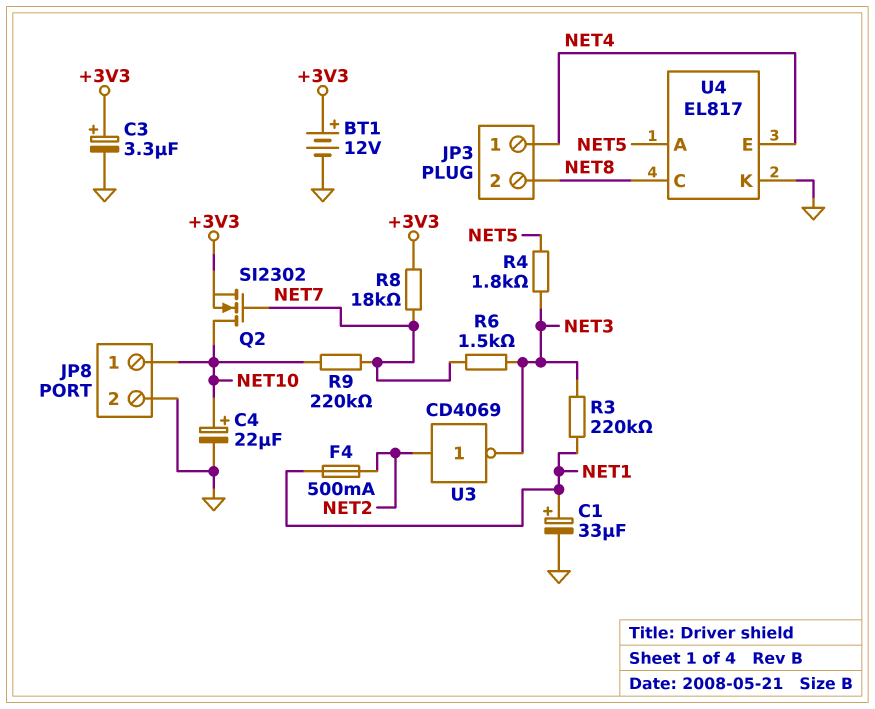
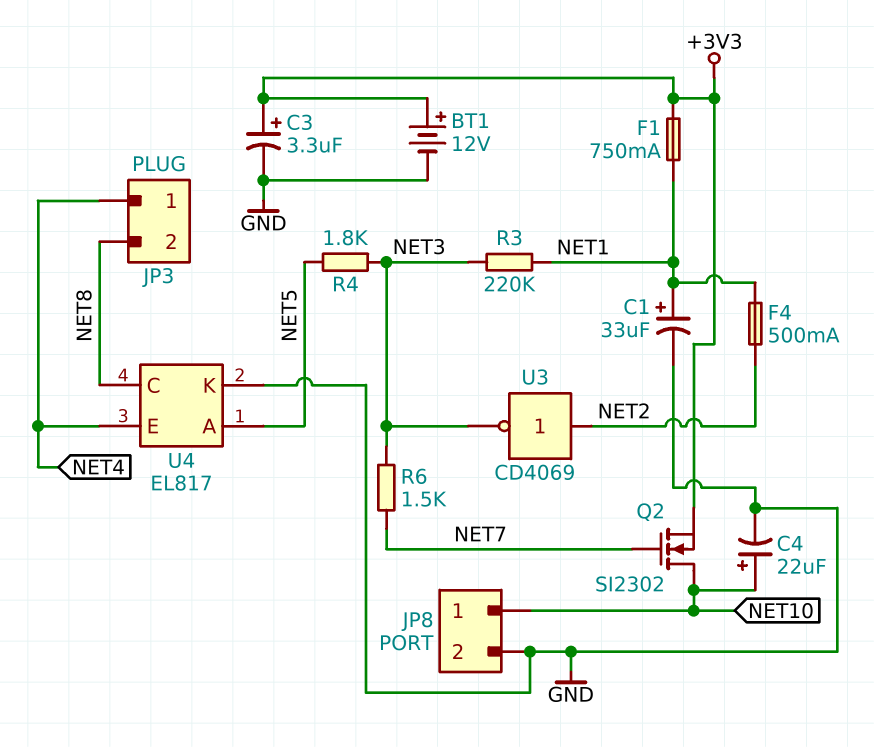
F1: none -> 750mA (+3V3, NET1)
R8: 18k (+3V3, NET7) -> none
R9: 220k (NET7, NET10) -> none

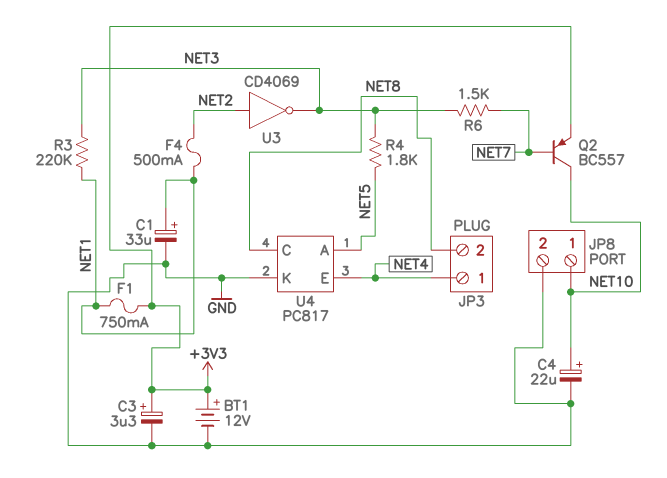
Q2: NMOS SI2302 (G NET7, D NET10, S +3V3) -> PNP BC557 (B NET7, C NET10, E +3V3)
U4: EL817 -> PC817

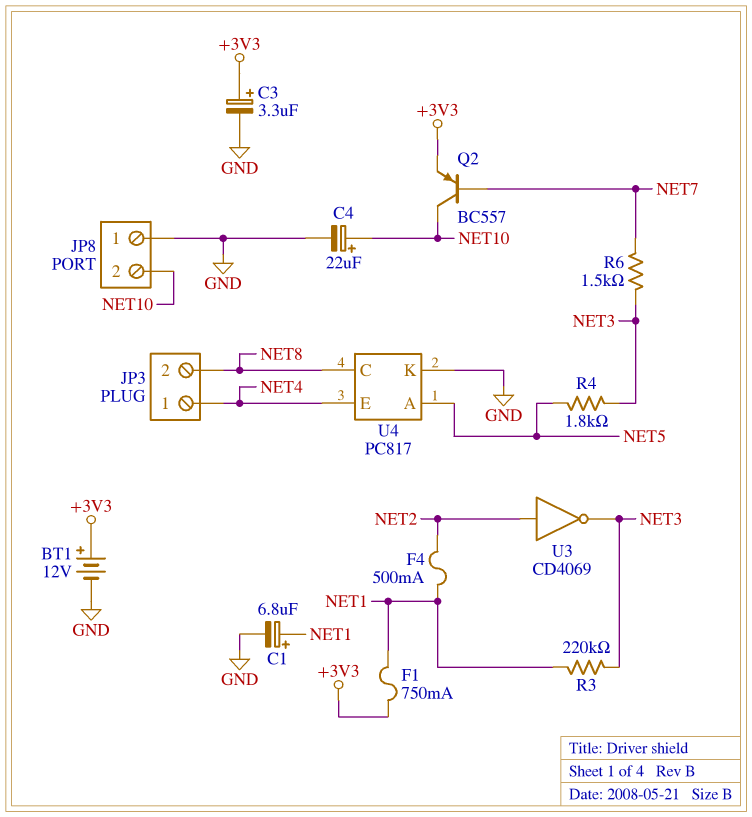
C1: 33uF (plus NET1, minus GND) -> 6.8uF (plus NET1, minus GND)
JP8 pin 1: NET10 -> GND
JP8 pin 2: GND -> NET10

